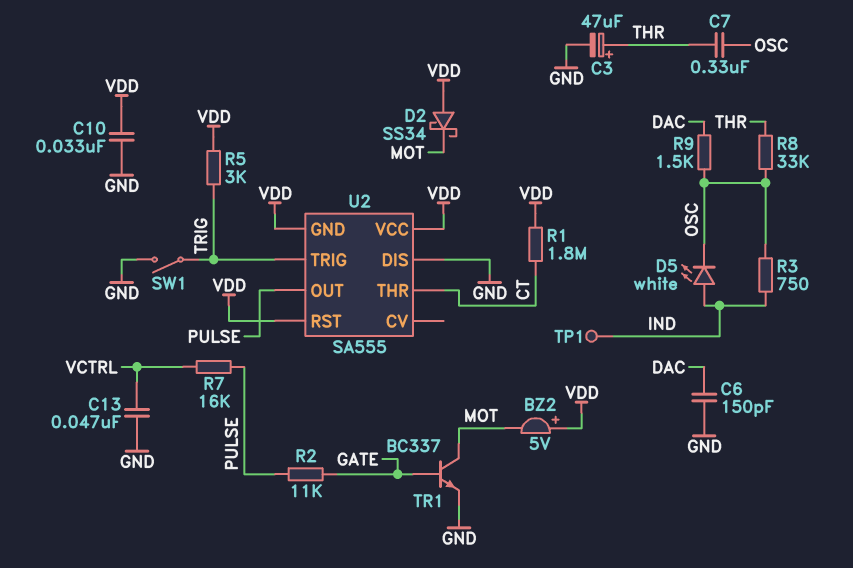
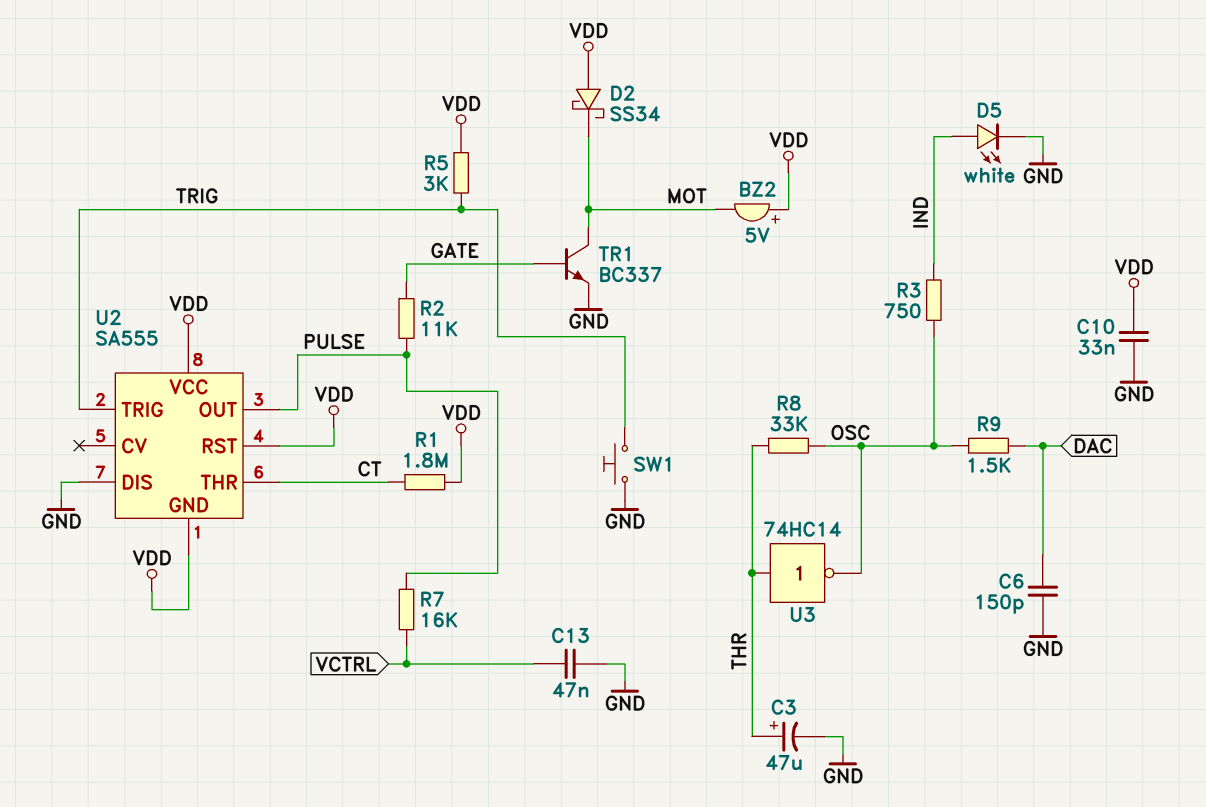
C7: 330nF (OSC, THR) -> none
D5: LED white (A IND, K OSC) -> LED white (A IND, K GND)
SW1: switch (GND, TRIG) -> button (GND, TRIG)
TP1: test point (IND) -> none
U3: none -> NOT 74HC14 (in THR, out OSC)

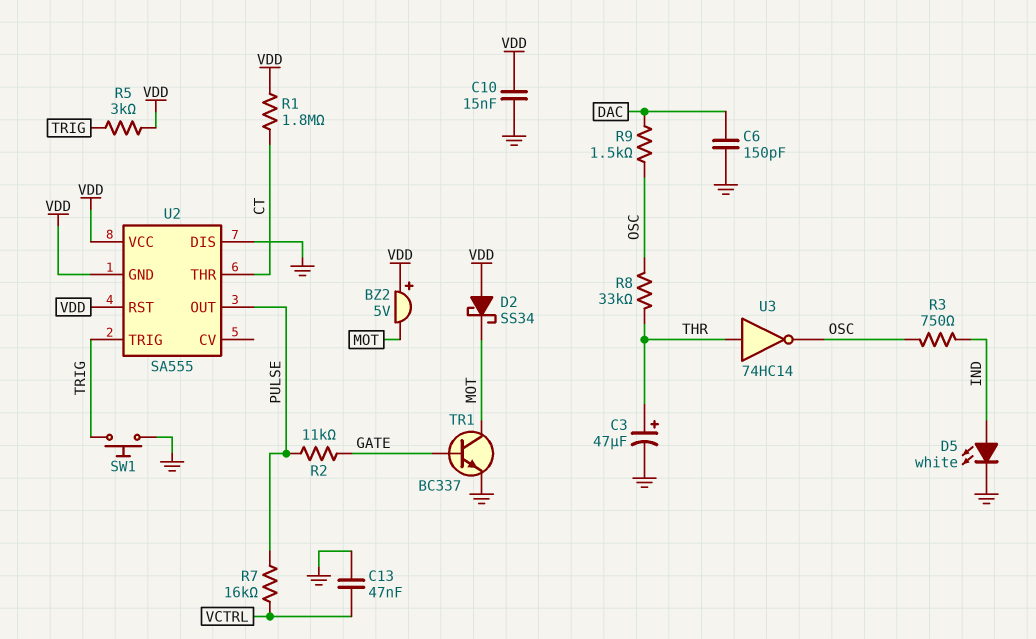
C10: 33nF (GND, VDD) -> 15nF (GND, VDD)

